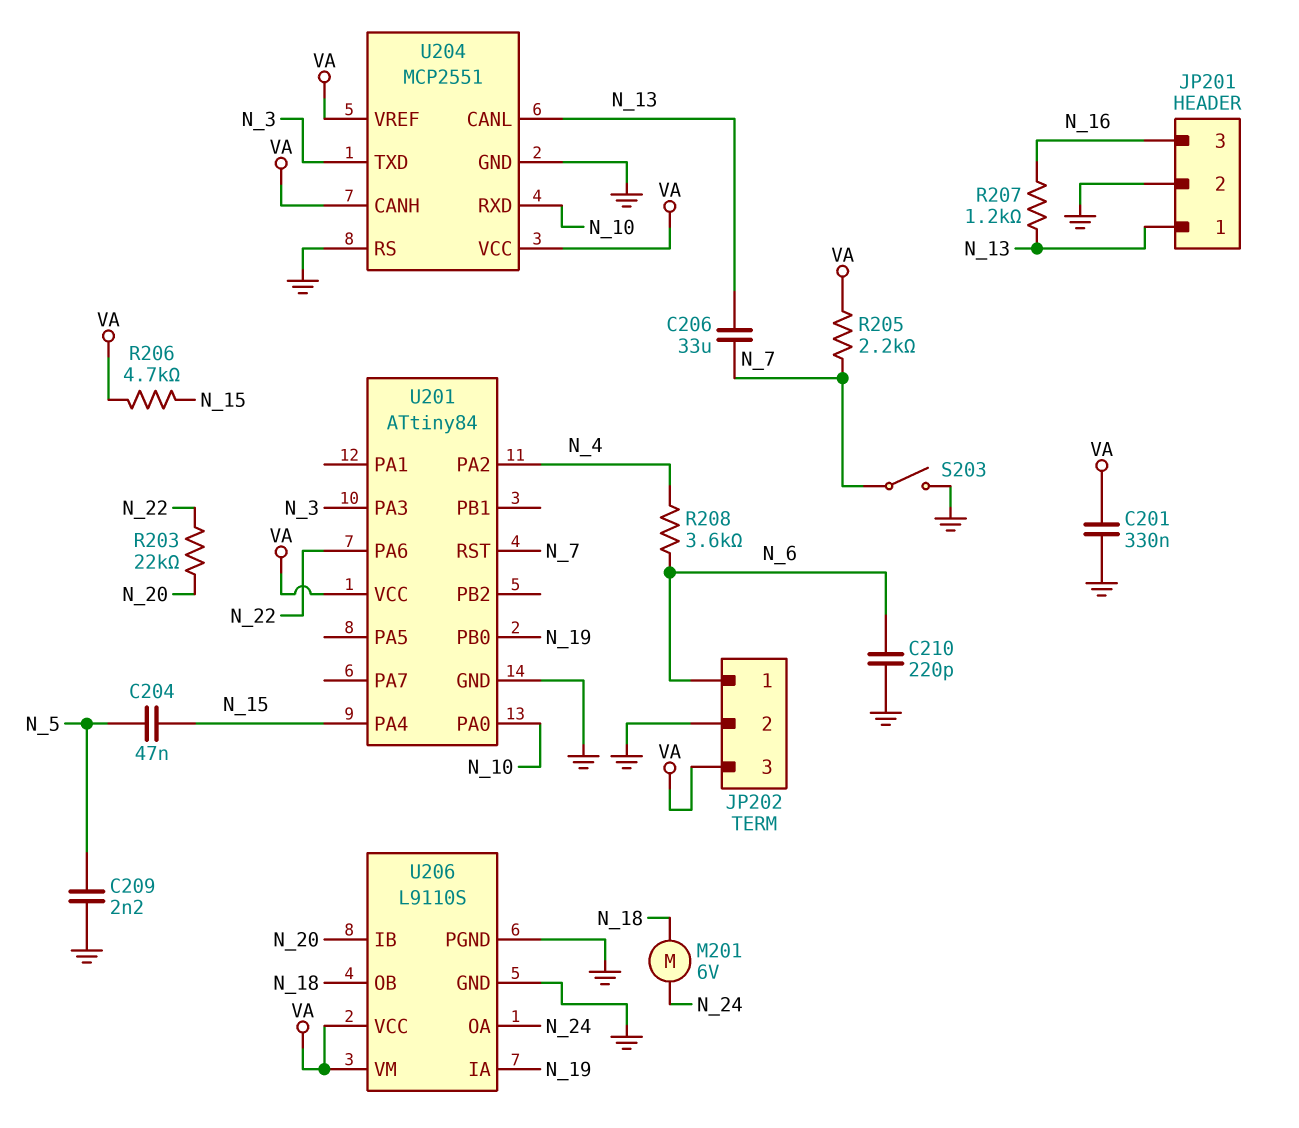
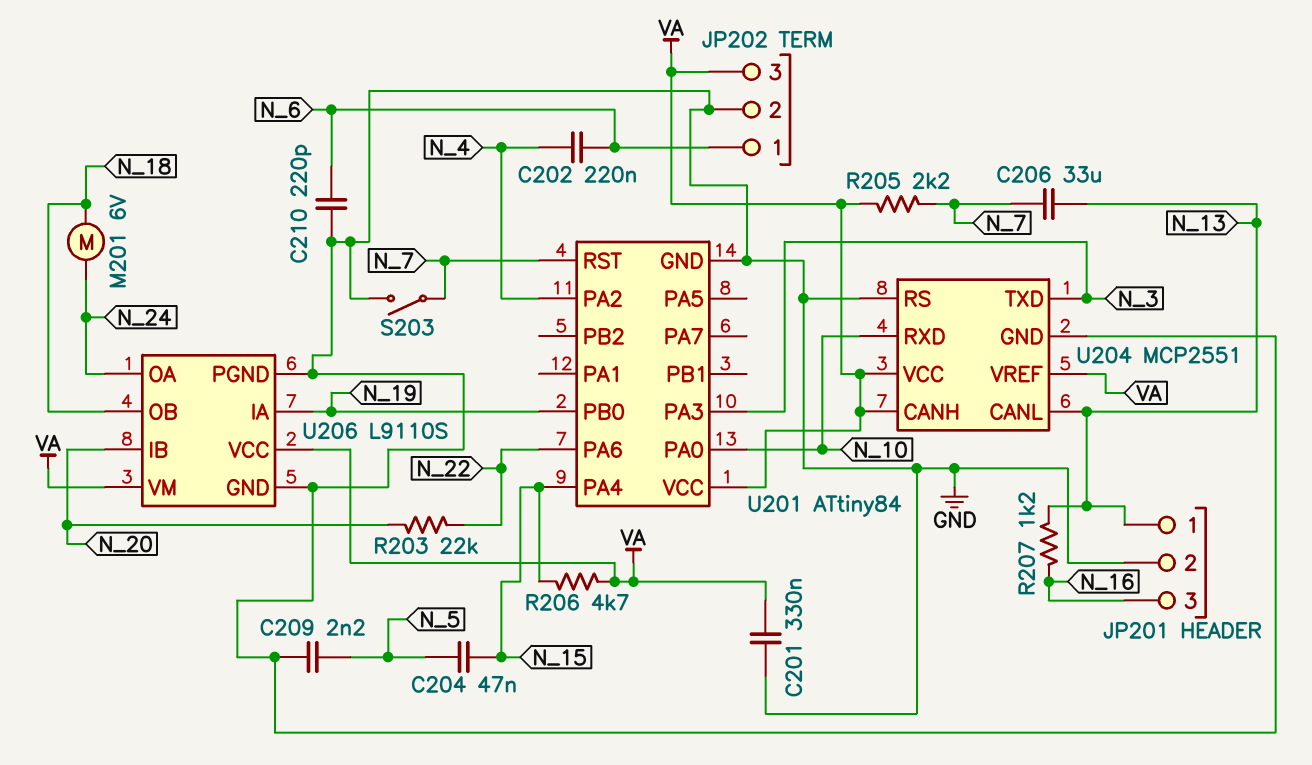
C202: none -> 220nF (N_4, N_6)
R208: 3.6k (N_4, N_6) -> none

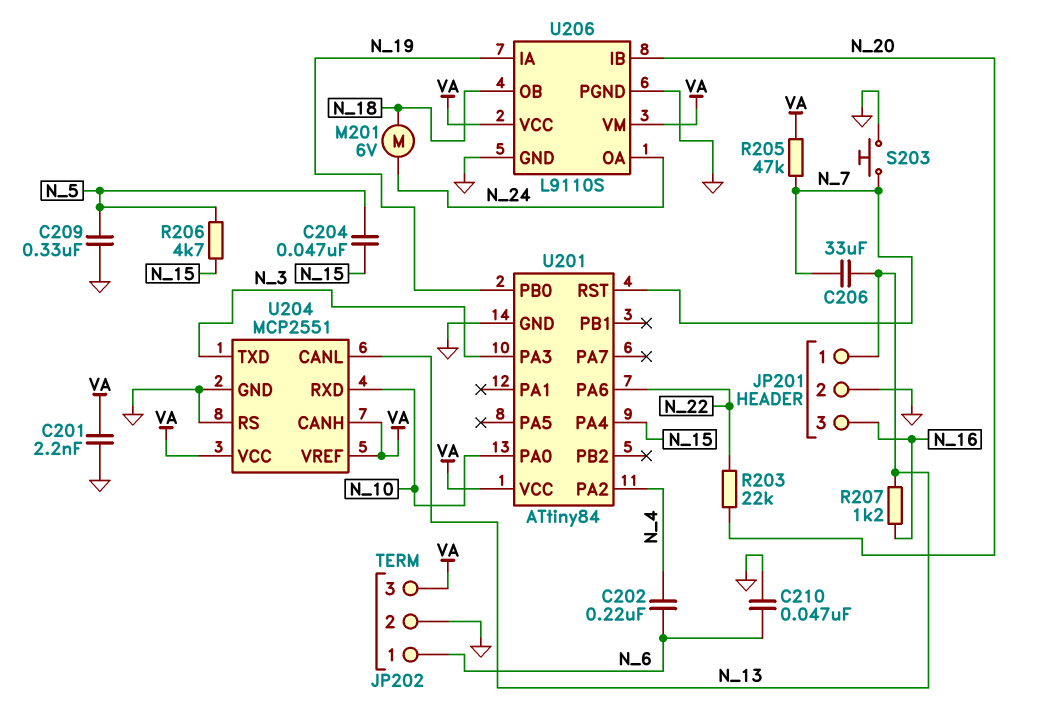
C201: 330nF (GND, VA) -> 2.2nF (GND, VA)
C209: 2.2nF (GND, N_5) -> 330nF (GND, N_5)
C210: 220pF (GND, N_6) -> 47nF (GND, N_6)
R205: 2.2k (N_7, VA) -> 47k (N_7, VA)
R206: 4.7k (N_15, VA) -> 4.7k (N_5, N_15)
S203: switch (GND, N_7) -> button (GND, N_7)

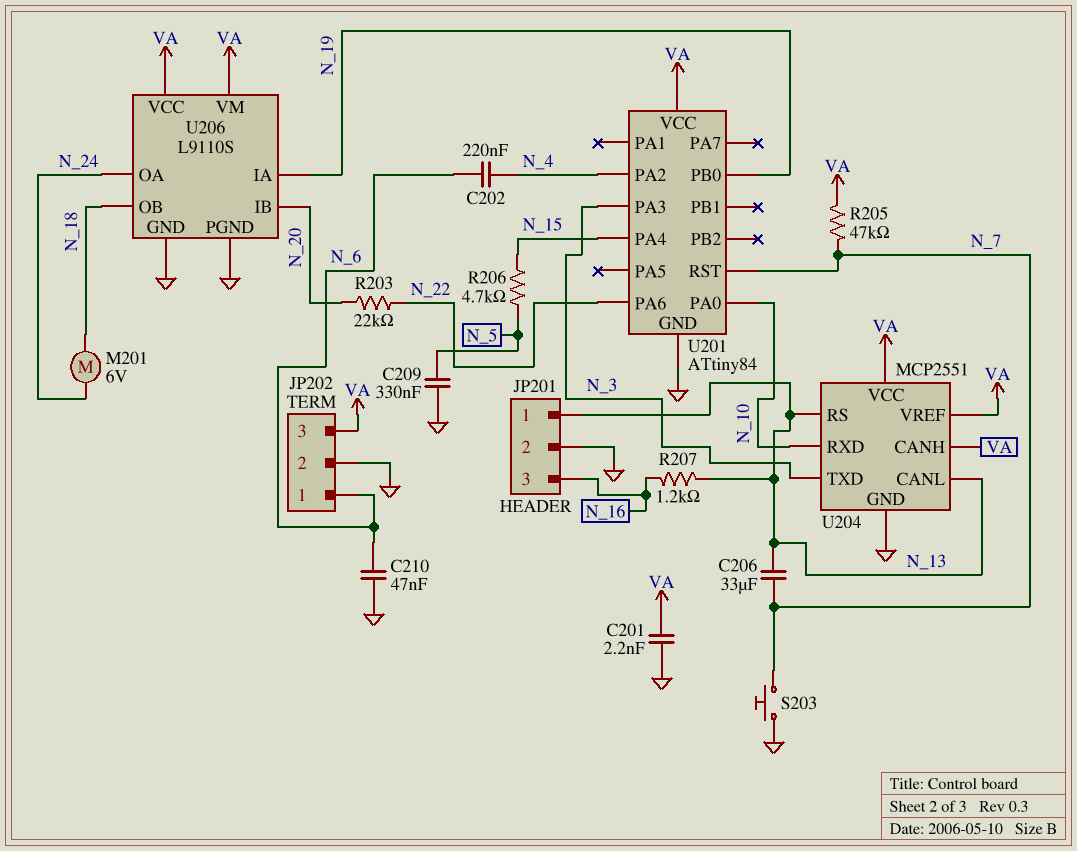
C204: 47nF (N_5, N_15) -> none
U204 pin RS: GND -> N_13

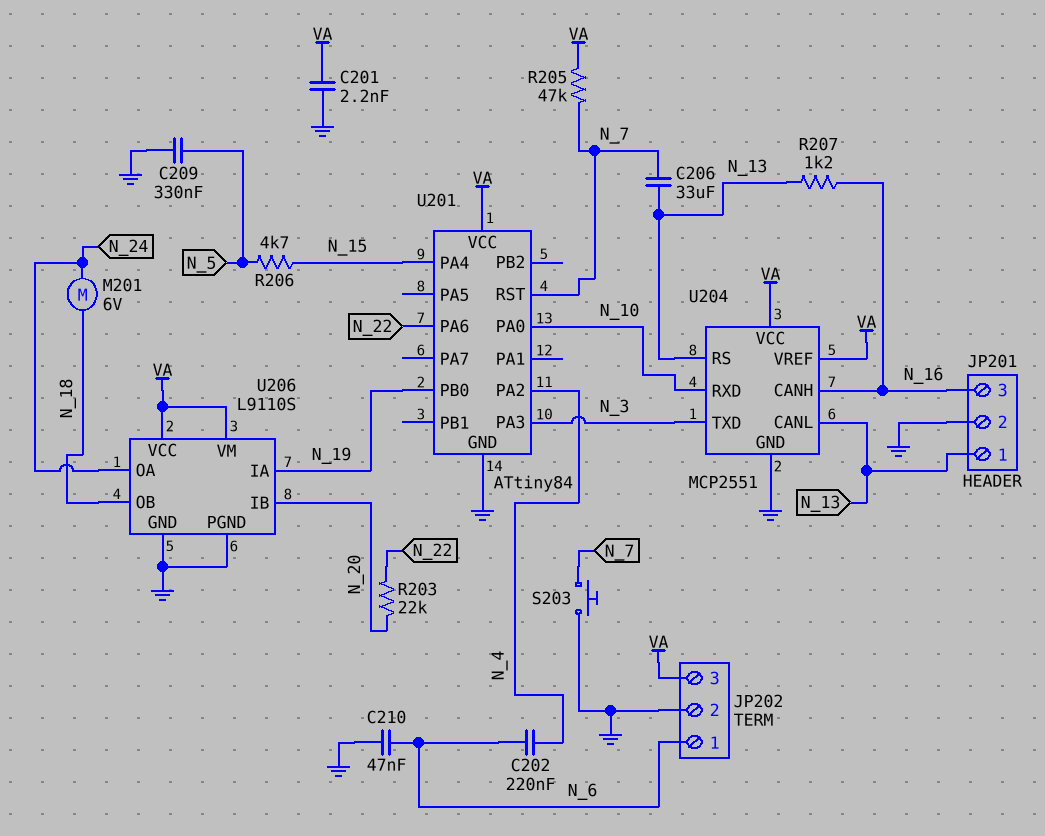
U204 pin CANH: VA -> N_16

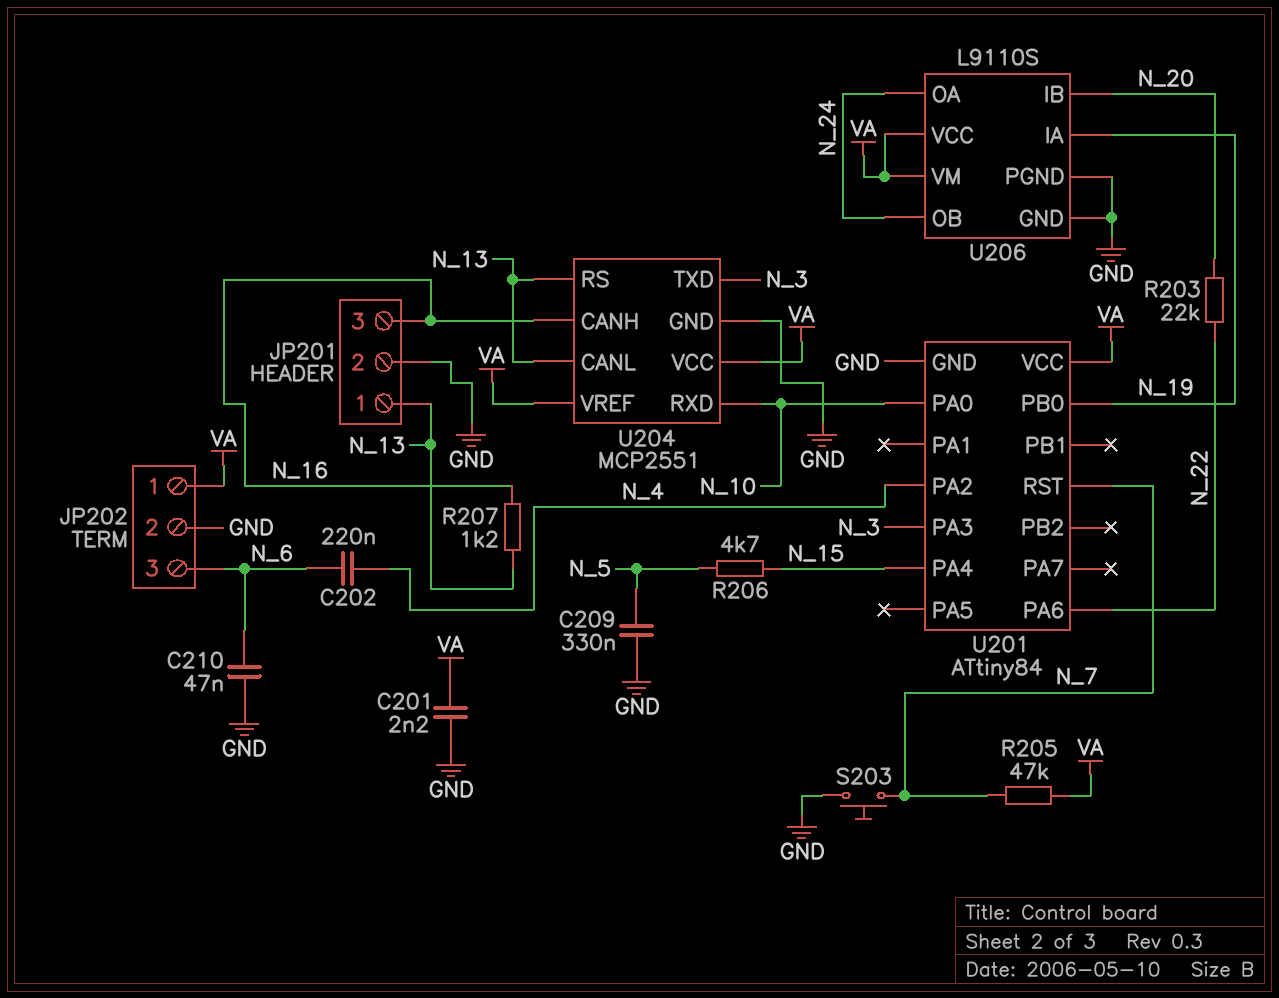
C206: 33uF (N_7, N_13) -> none
JP202 pin 1: N_6 -> VA
JP202 pin 3: VA -> N_6
M201: motor 6V (N_18, N_24) -> none
U206 pin OB: N_18 -> N_24

